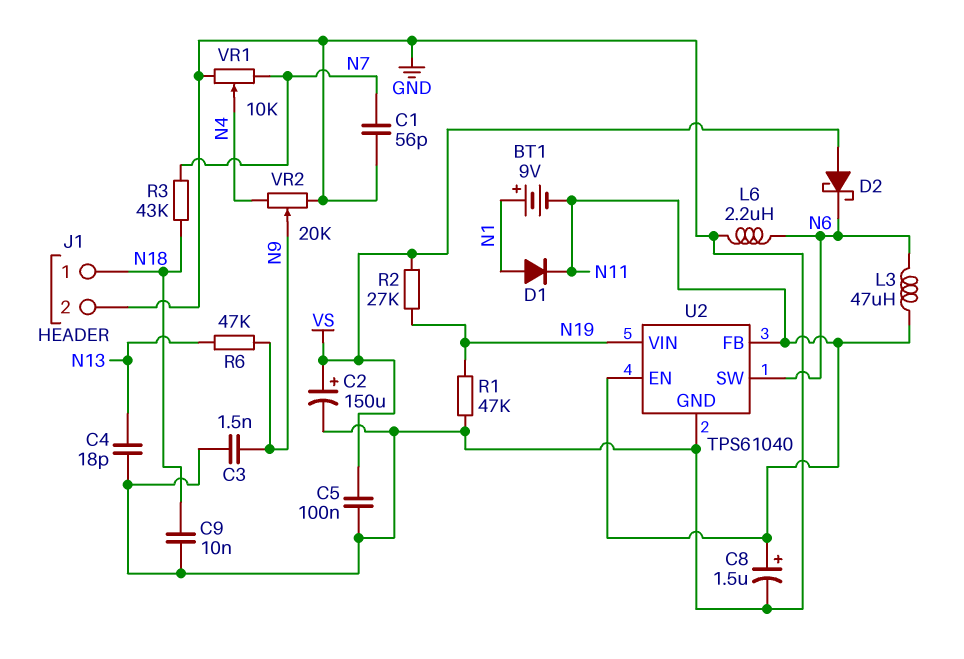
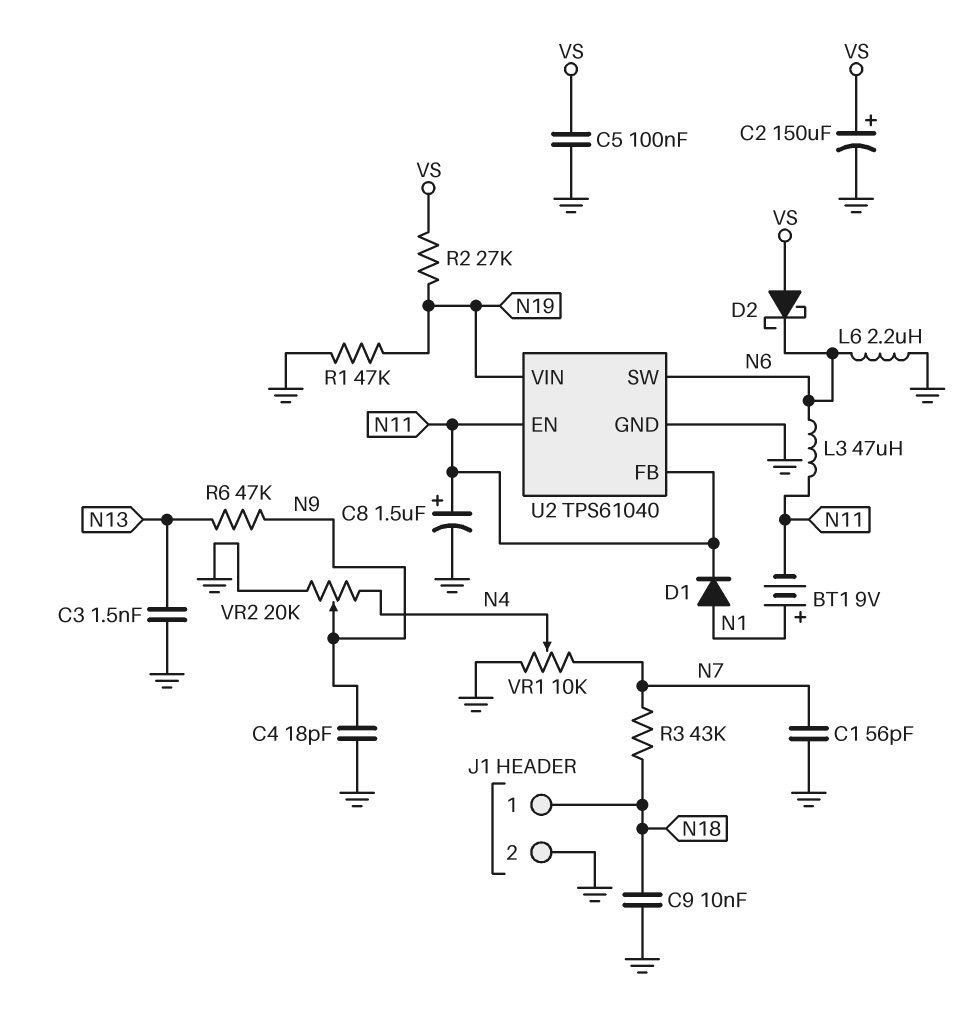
C3: 1.5nF (GND, N9) -> 1.5nF (GND, N13)
C4: 18pF (GND, N13) -> 18pF (GND, N9)

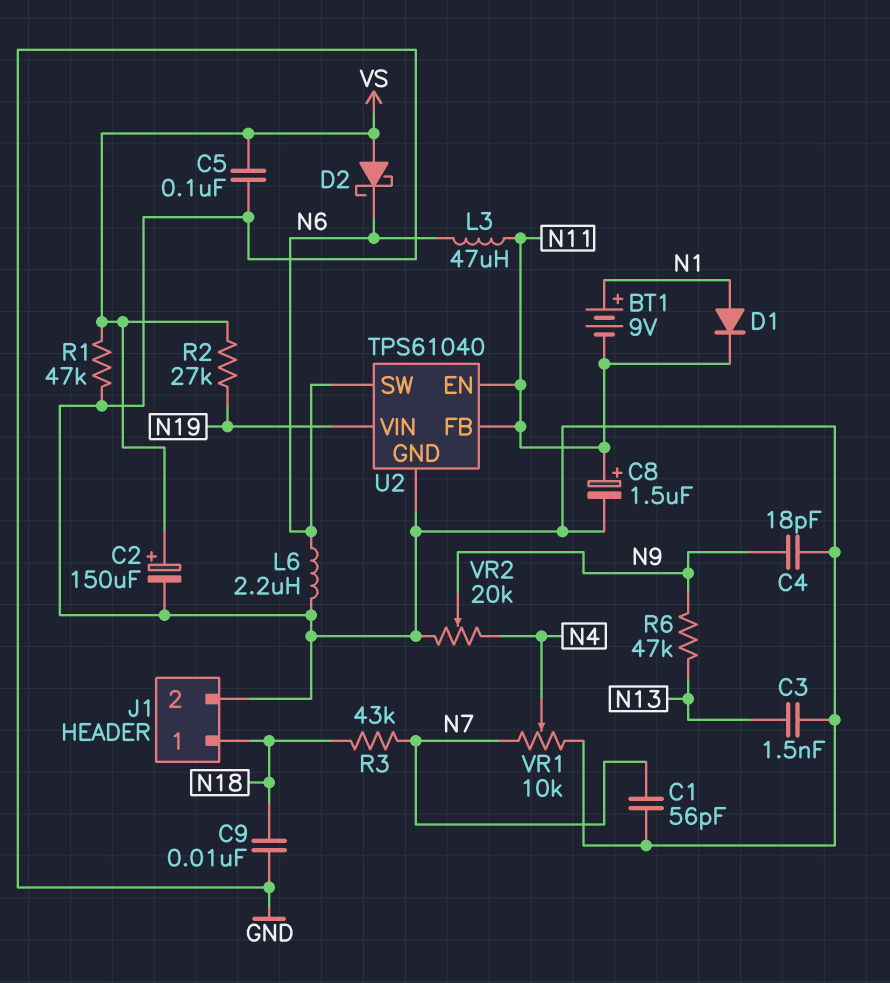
R1: 47k (GND, N19) -> 47k (GND, VS)

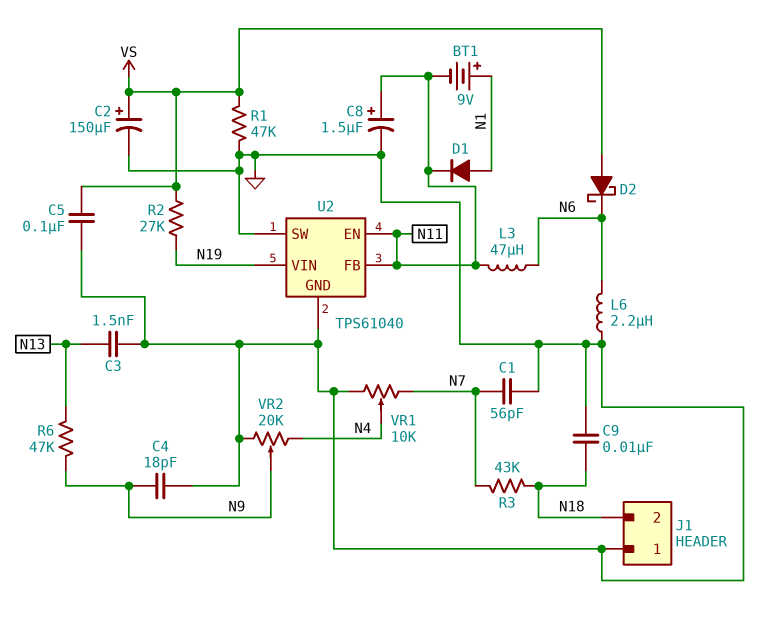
J1 pin 1: N18 -> GND
J1 pin 2: GND -> N18
U2 pin SW: N6 -> GND

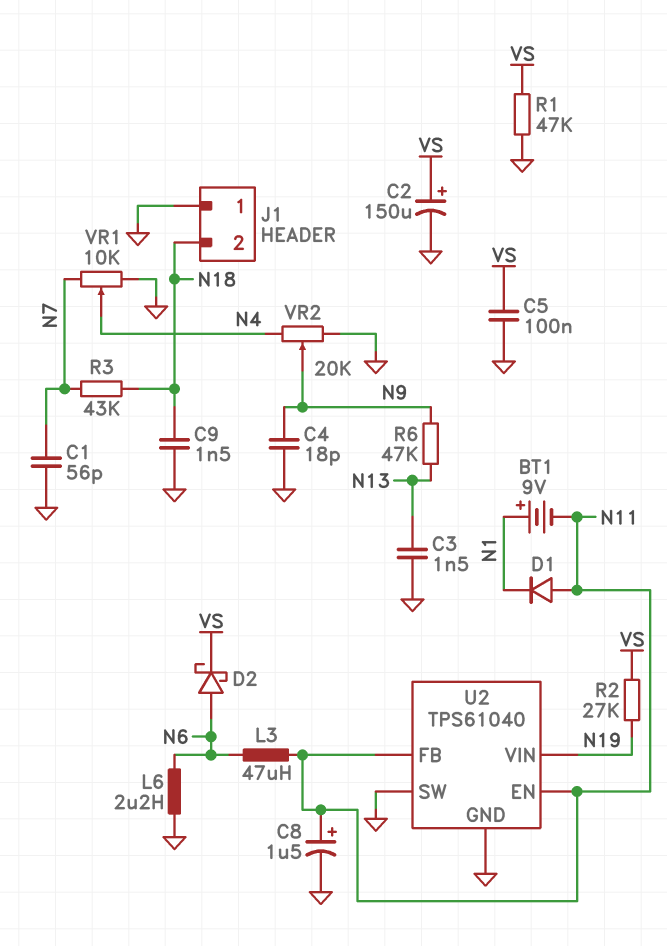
C9: 10nF (GND, N18) -> 1.5nF (GND, N18)
D1: diode (A N1, K N11) -> diode (A N11, K N1)
D2: schottky (A VS, K N6) -> schottky (A N6, K VS)

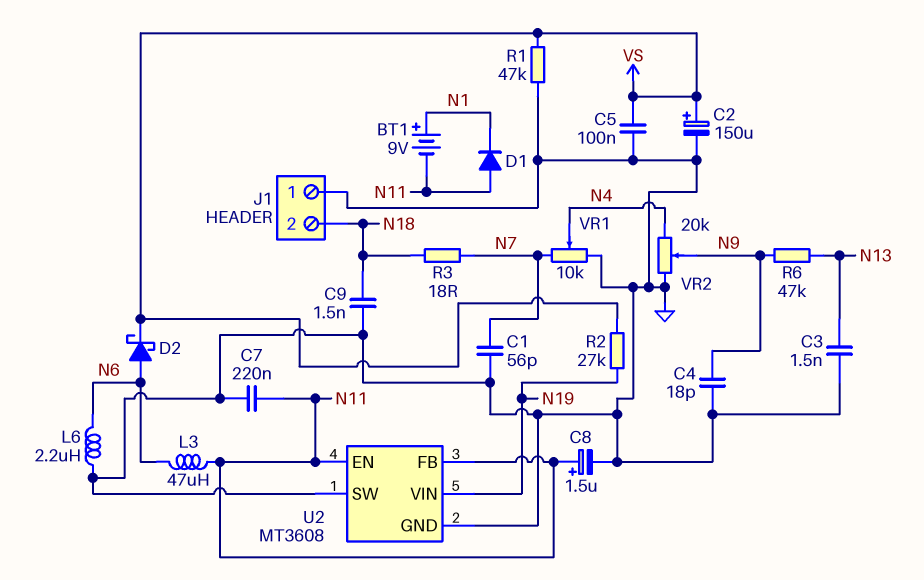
C7: none -> 220nF (GND, N11)
R3: 43k (N7, N18) -> 18 (N7, N18)
U2: TPS61040 -> MT3608

